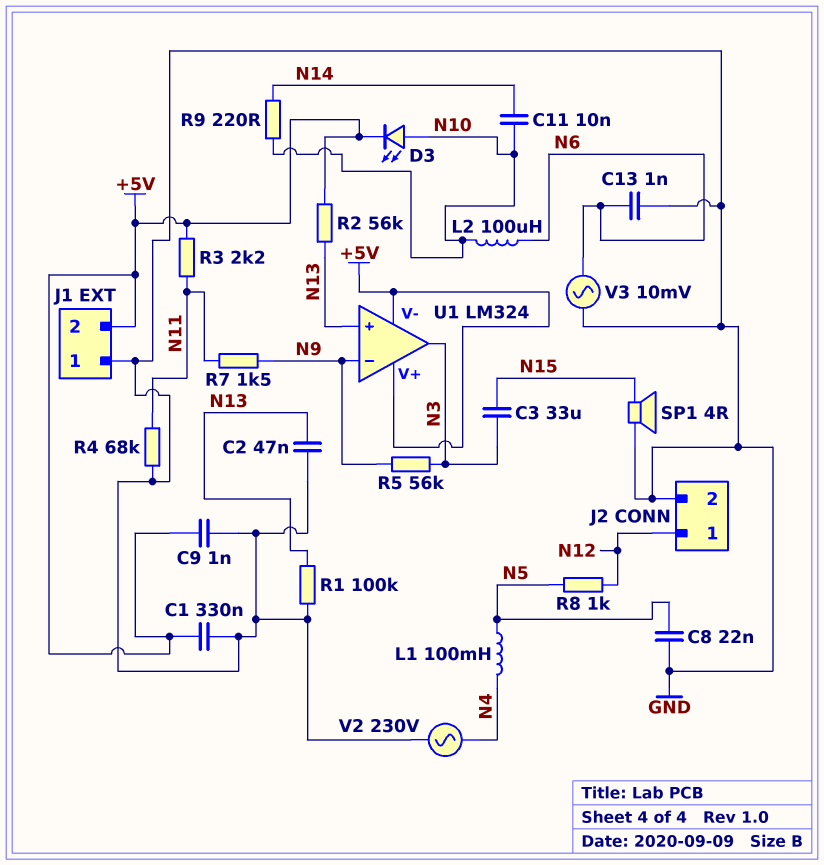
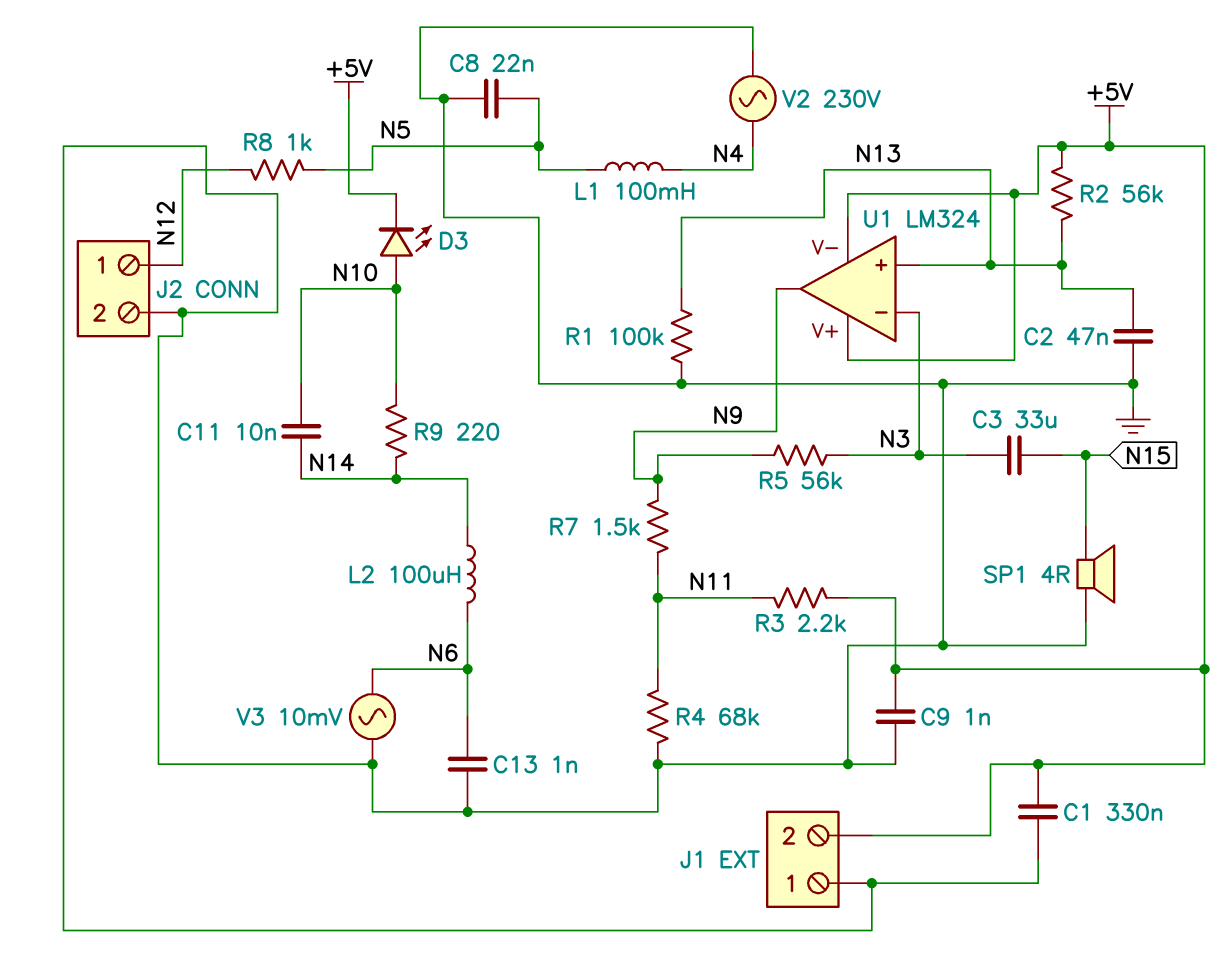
L2: 100uH (N6, N10) -> 100uH (N6, N14)
U1 pin in-: N9 -> N3
U1 pin out: N3 -> N9

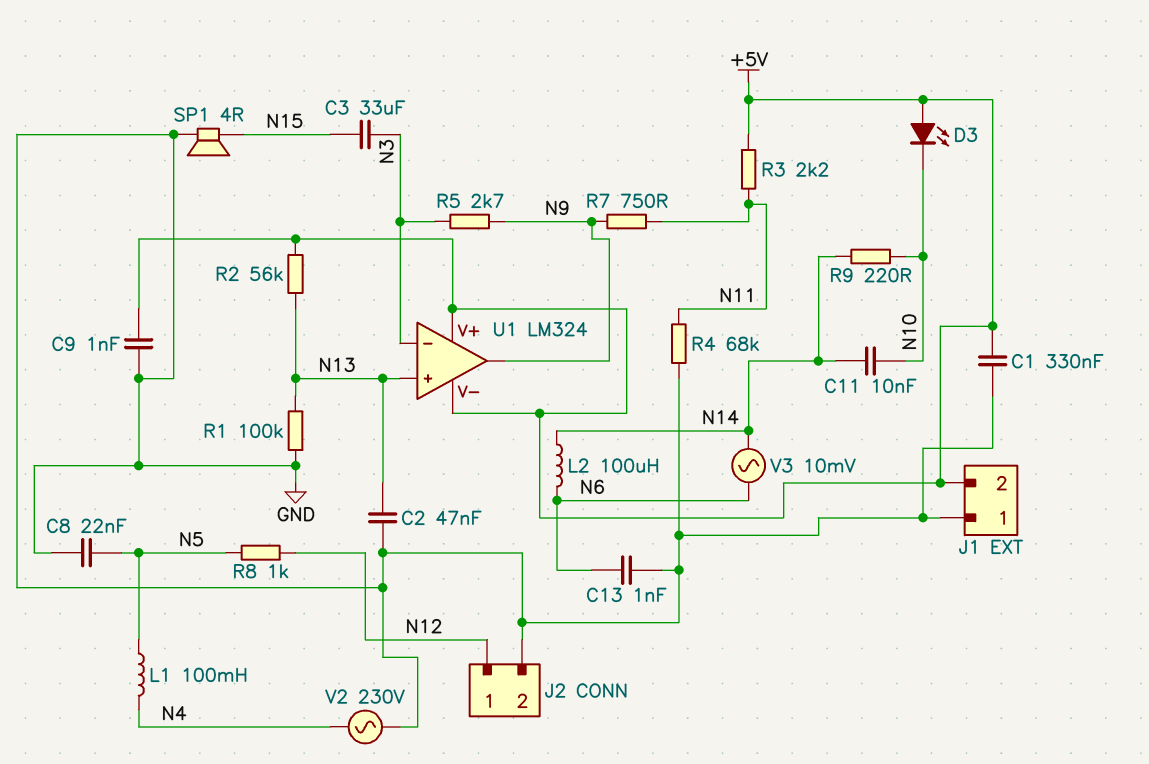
D3: LED (A N10, K +5V) -> LED (A +5V, K N10)
R5: 56k (N3, N9) -> 2.7k (N3, N9)
R7: 1.5k (N9, N11) -> 750 (N9, N11)
V3: AC 10mV (GND, N6) -> AC 10mV (N6, N14)

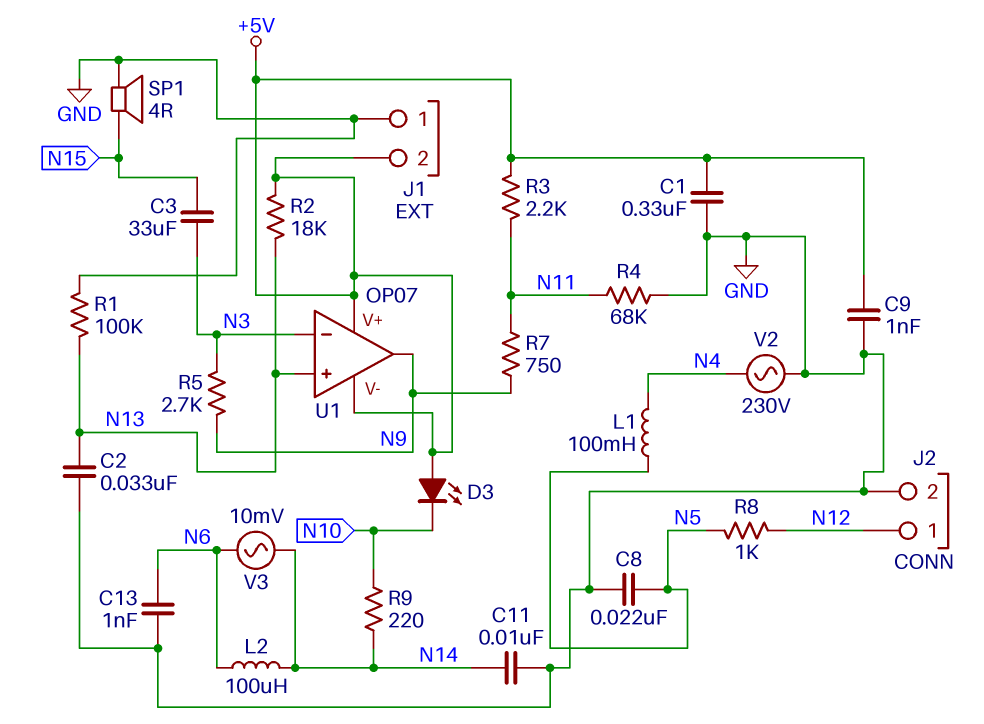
C2: 47nF (GND, N13) -> 33nF (GND, N13)
C11: 10nF (N10, N14) -> 10nF (GND, N14)
R2: 56k (+5V, N13) -> 18k (+5V, N13)
U1: LM324 -> OP07

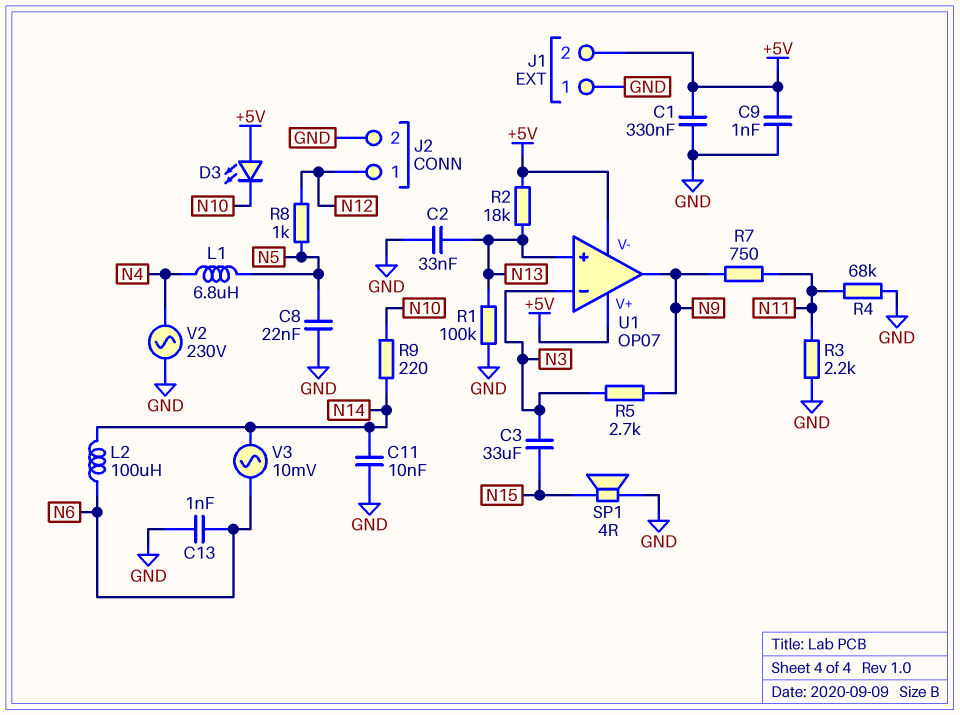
L1: 100mH (N4, N5) -> 6.8uH (N4, N5)
R3: 2.2k (+5V, N11) -> 2.2k (GND, N11)

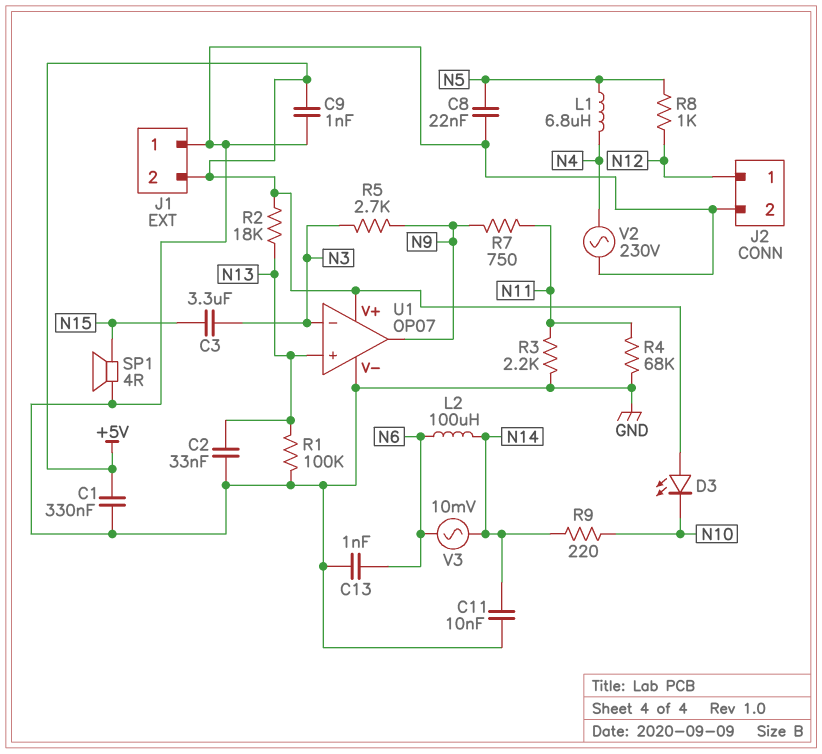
C3: 33uF (N3, N15) -> 3.3uF (N3, N15)
U1 pin V-: +5V -> GND

